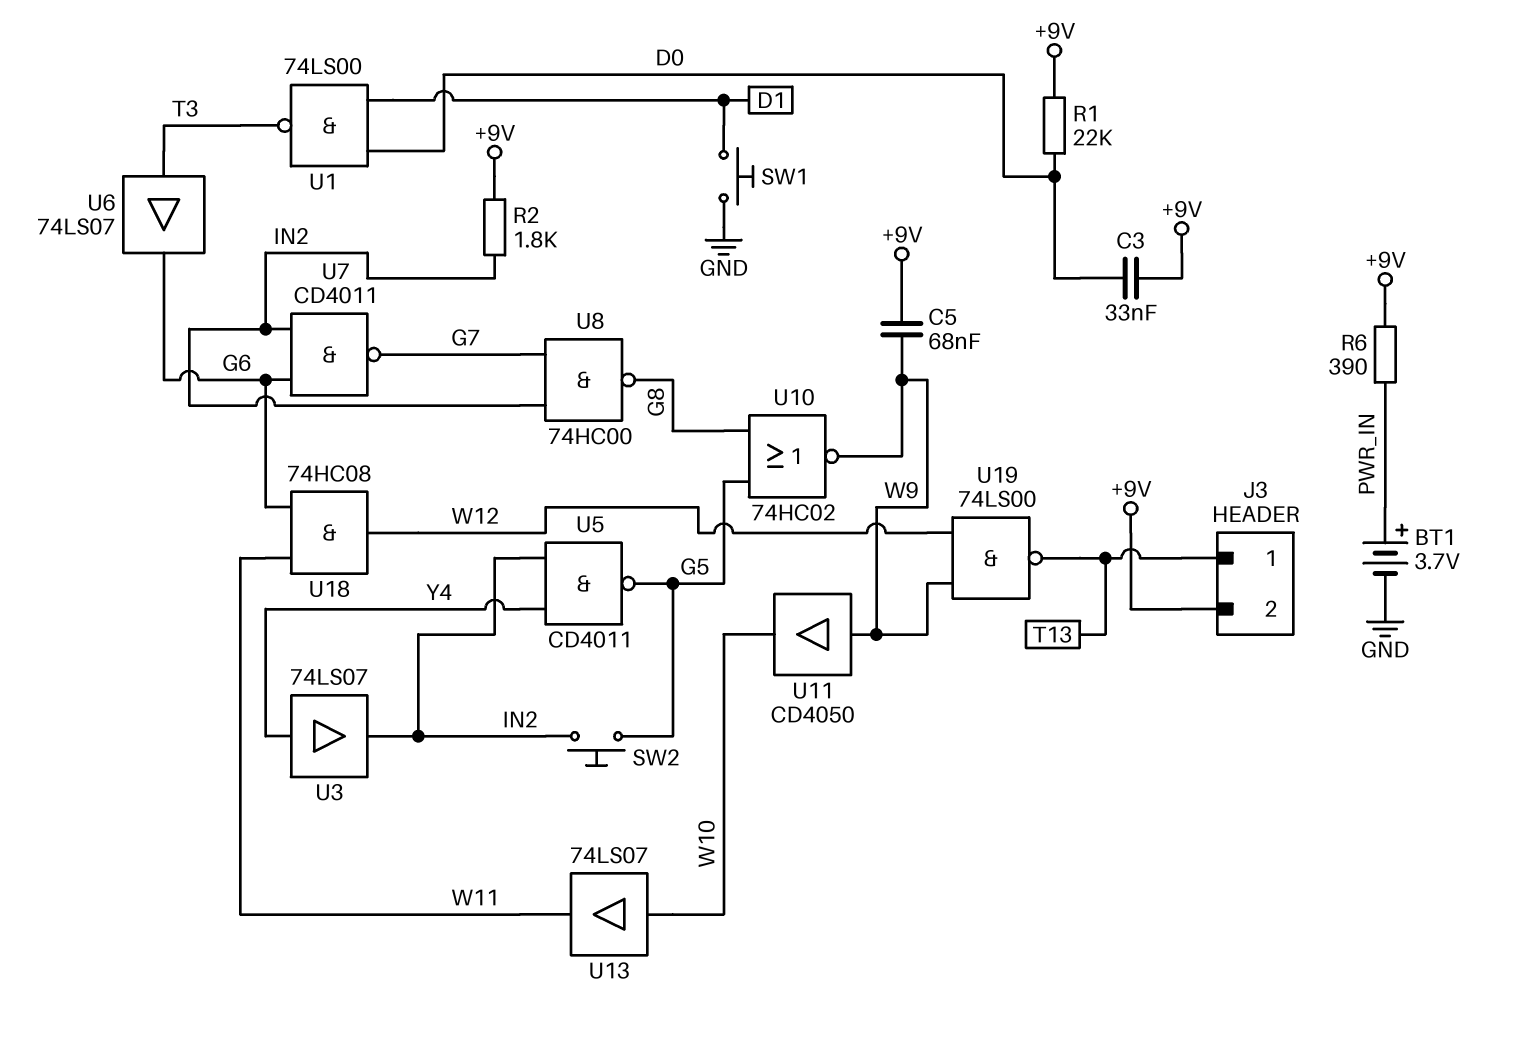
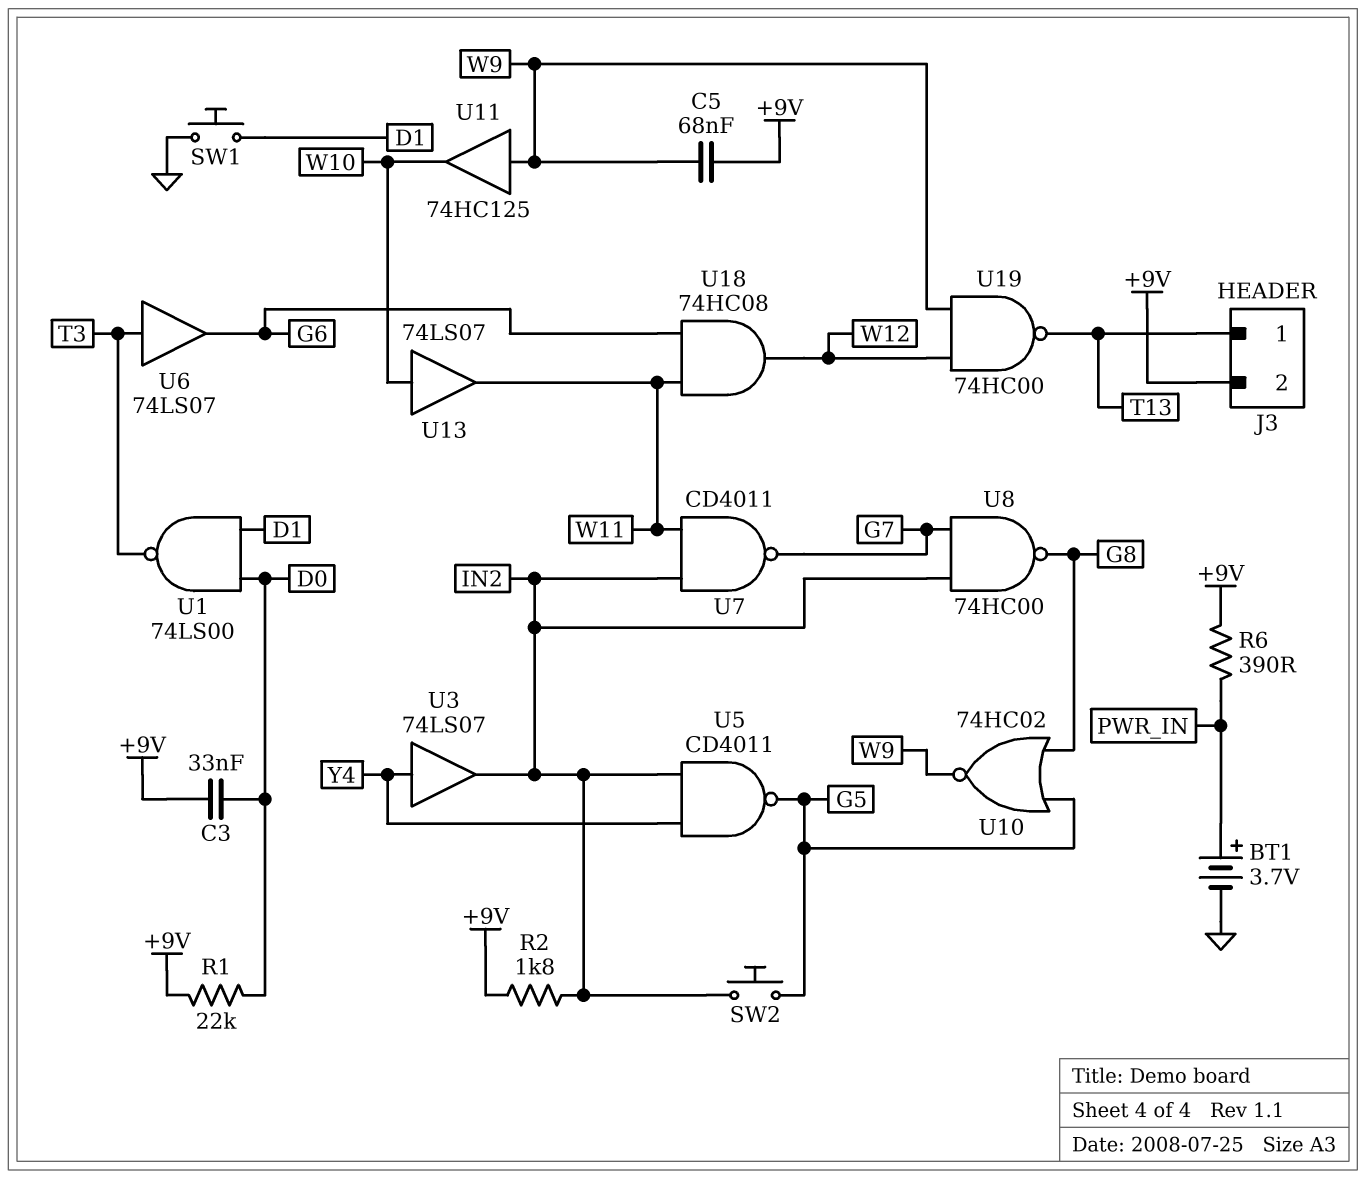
U7: NAND CD4011 (in G6, in IN2, out G7) -> NAND CD4011 (in IN2, in W11, out G7)
U11: buffer CD4050 (in W9, out W10) -> buffer 74HC125 (in W9, out W10)
U19: NAND 74LS00 (in W9, in W12, out T13) -> NAND 74HC00 (in W9, in W12, out T13)

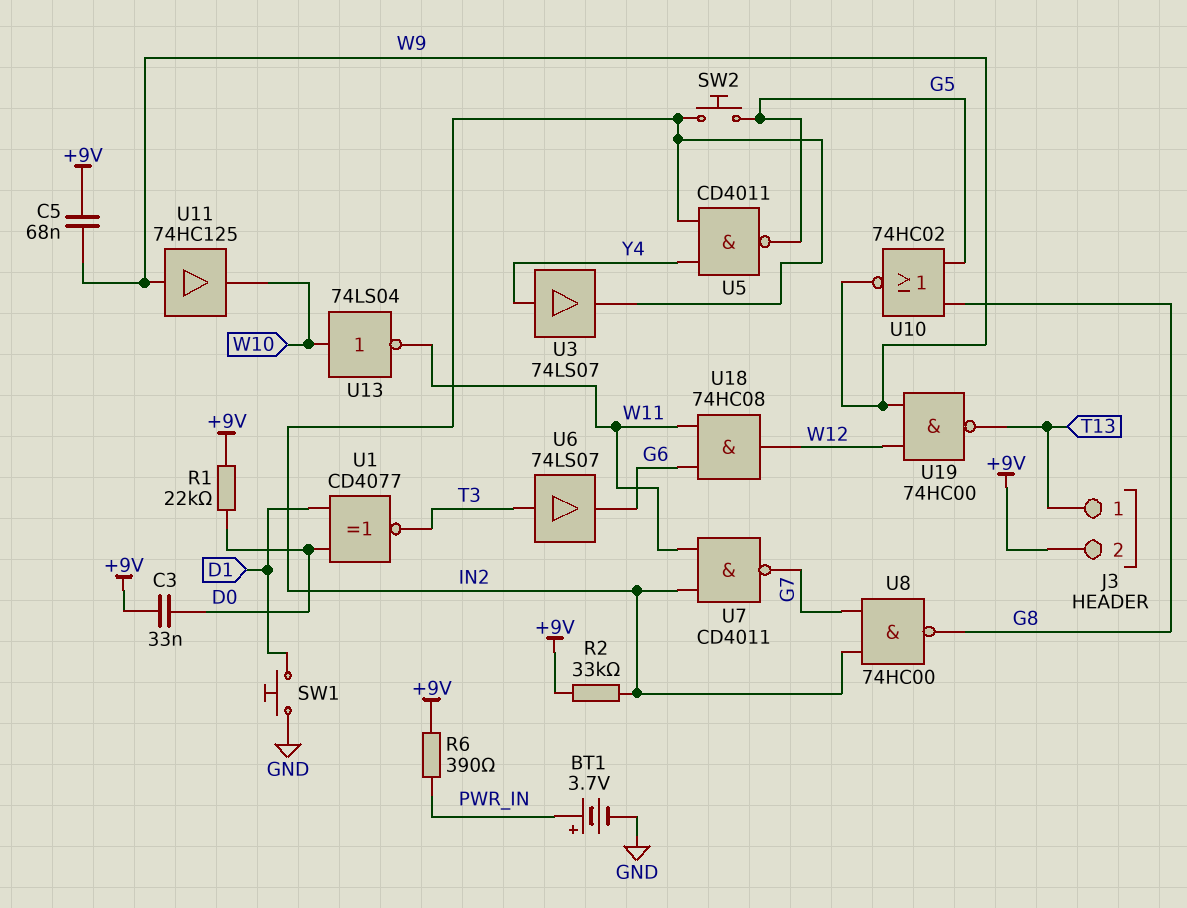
R2: 1.8k (+9V, IN2) -> 33k (+9V, IN2)
U1: NAND 74LS00 (in D0, in D1, out T3) -> XNOR CD4077 (in D0, in D1, out T3)
U13: buffer 74LS07 (in W10, out W11) -> NOT 74LS04 (in W10, out W11)

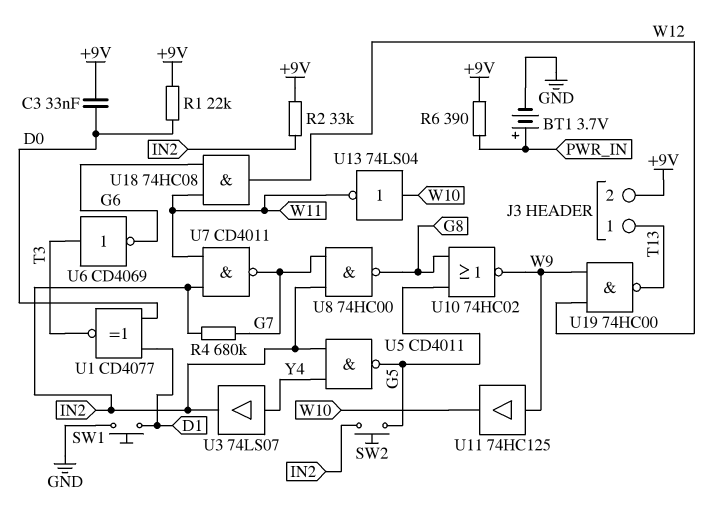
C5: 68nF (+9V, W9) -> none
R4: none -> 680k (G7, IN2)
U6: buffer 74LS07 (in T3, out G6) -> NOT CD4069 (in T3, out G6)

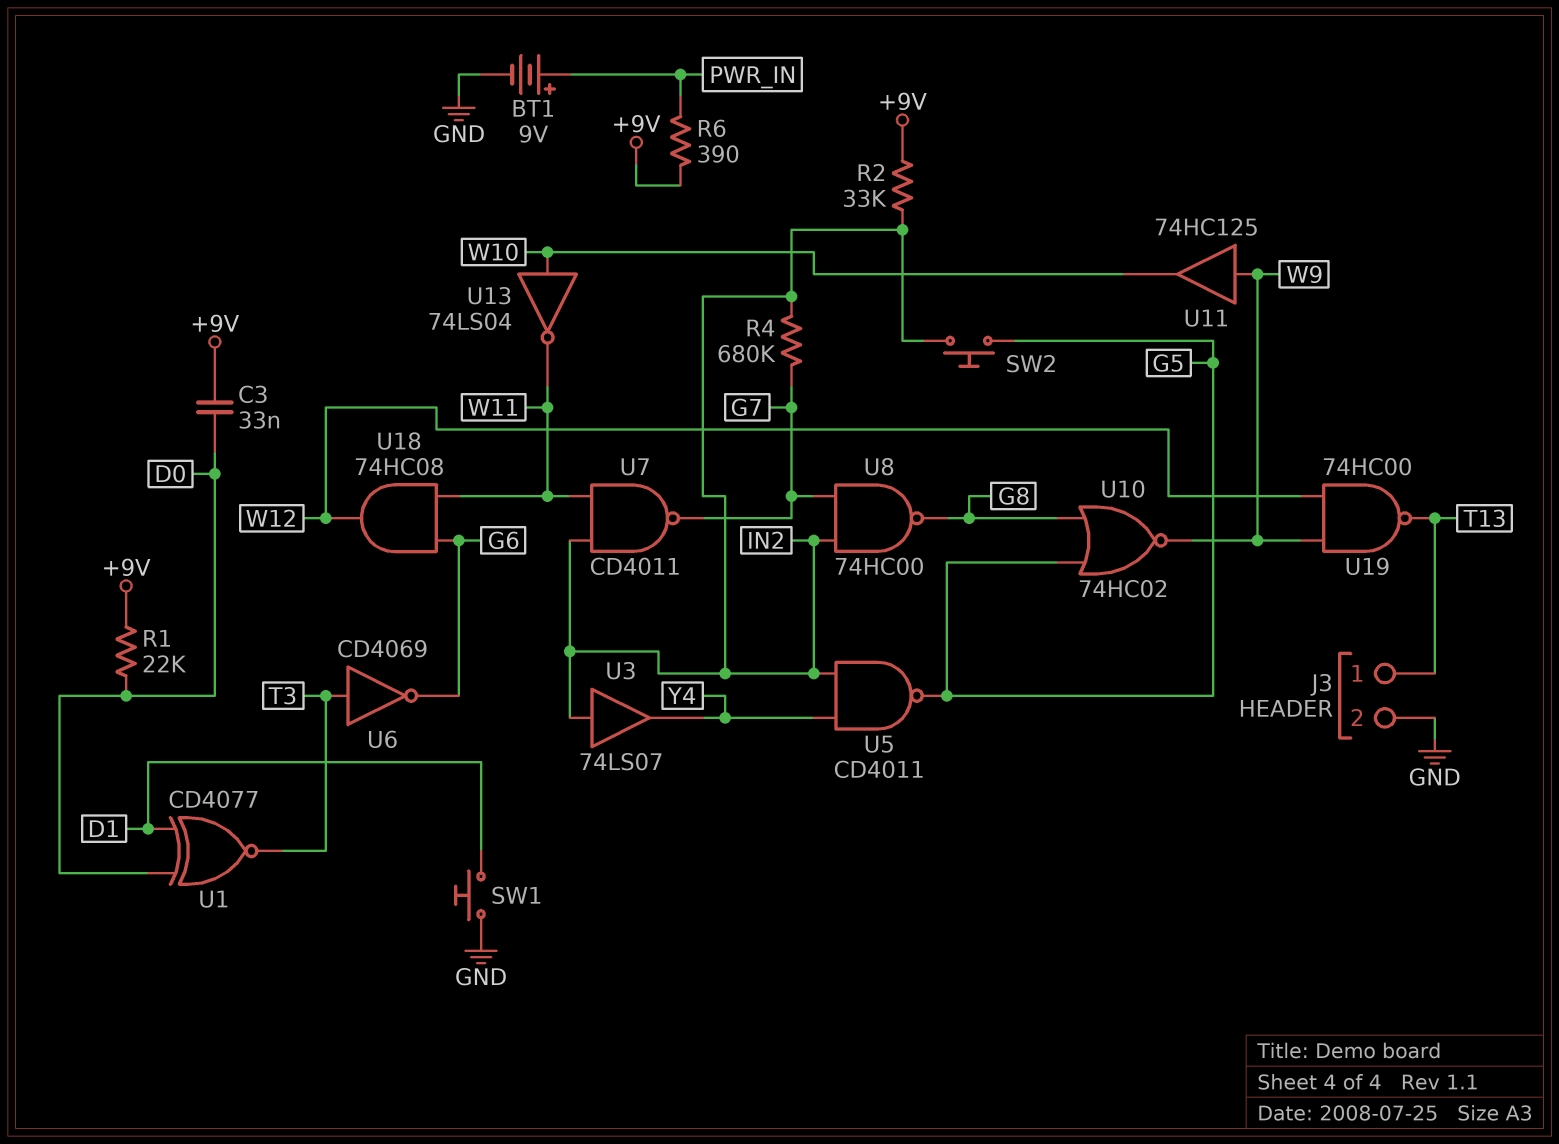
BT1: 3.7V (plus PWR_IN, minus GND) -> 9V (plus PWR_IN, minus GND)
J3 pin 2: +9V -> GND
U3: buffer 74LS07 (in Y4, out IN2) -> buffer 74LS07 (in IN2, out Y4)

